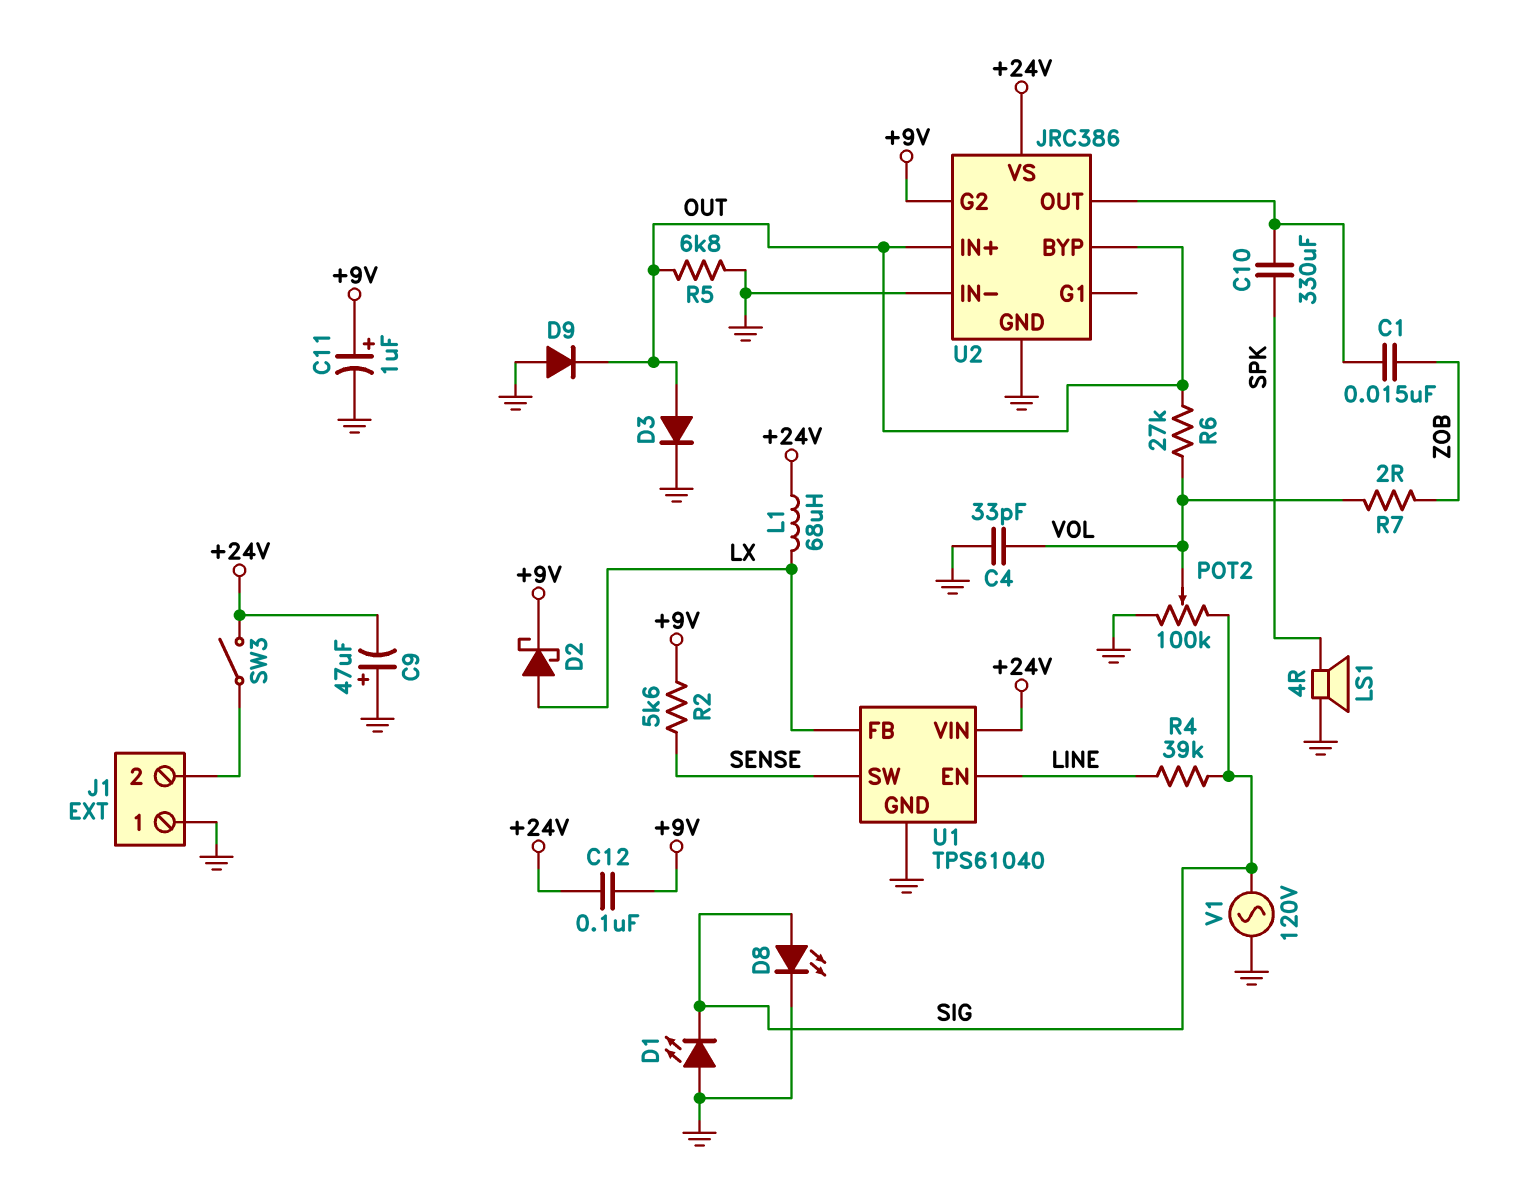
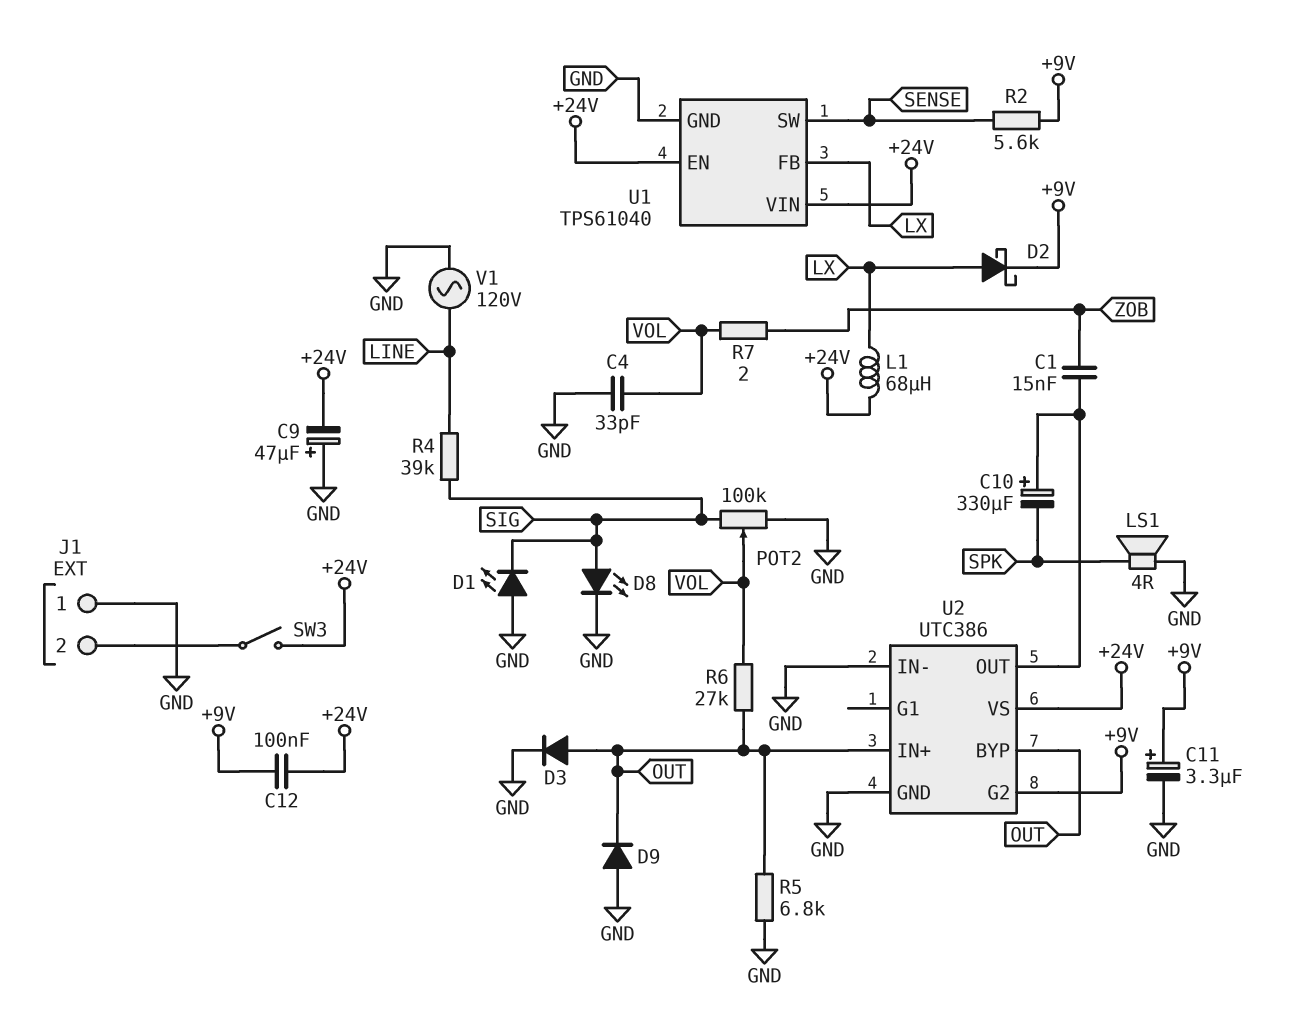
C10: 330uF (SPK, U2/OUT) -> 330uF (plus U2/OUT, minus SPK)
C11: 1uF (plus +9V, minus GND) -> 3.3uF (plus +9V, minus GND)
U1 pin EN: LINE -> +24V
U2: JRC386 -> UTC386
V1: AC 120V (GND, SIG) -> AC 120V (GND, LINE)

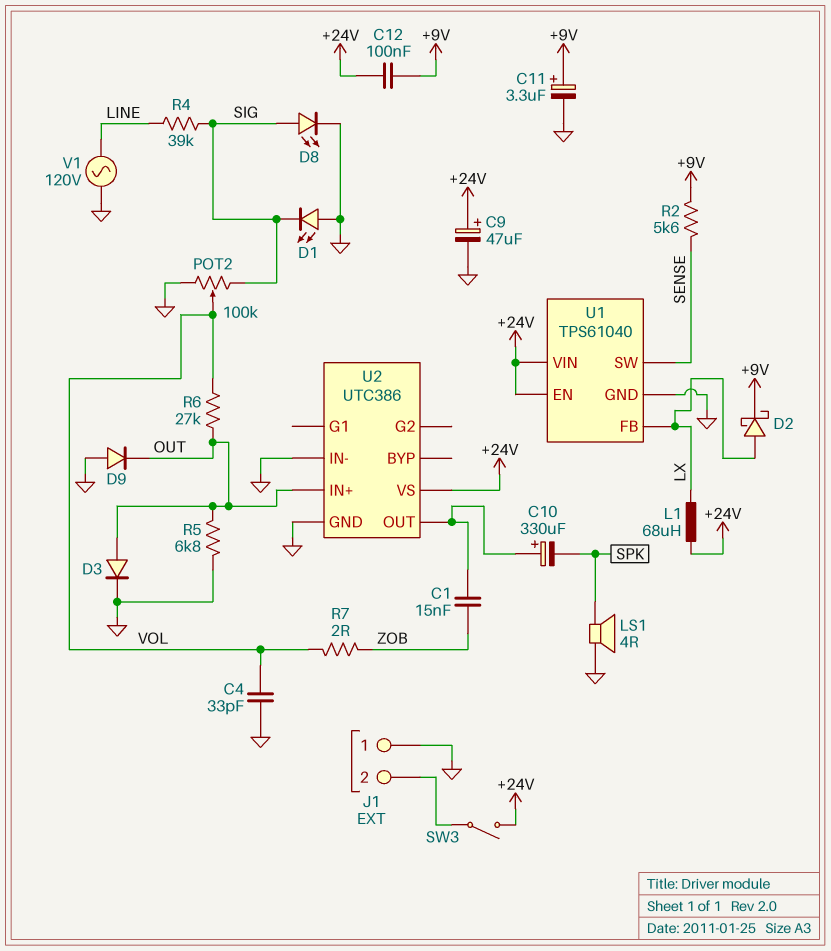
C9: 47uF (plus GND, minus +24V) -> 47uF (plus +24V, minus GND)
U2 pin BYP: OUT -> none
U2 pin G2: +9V -> none

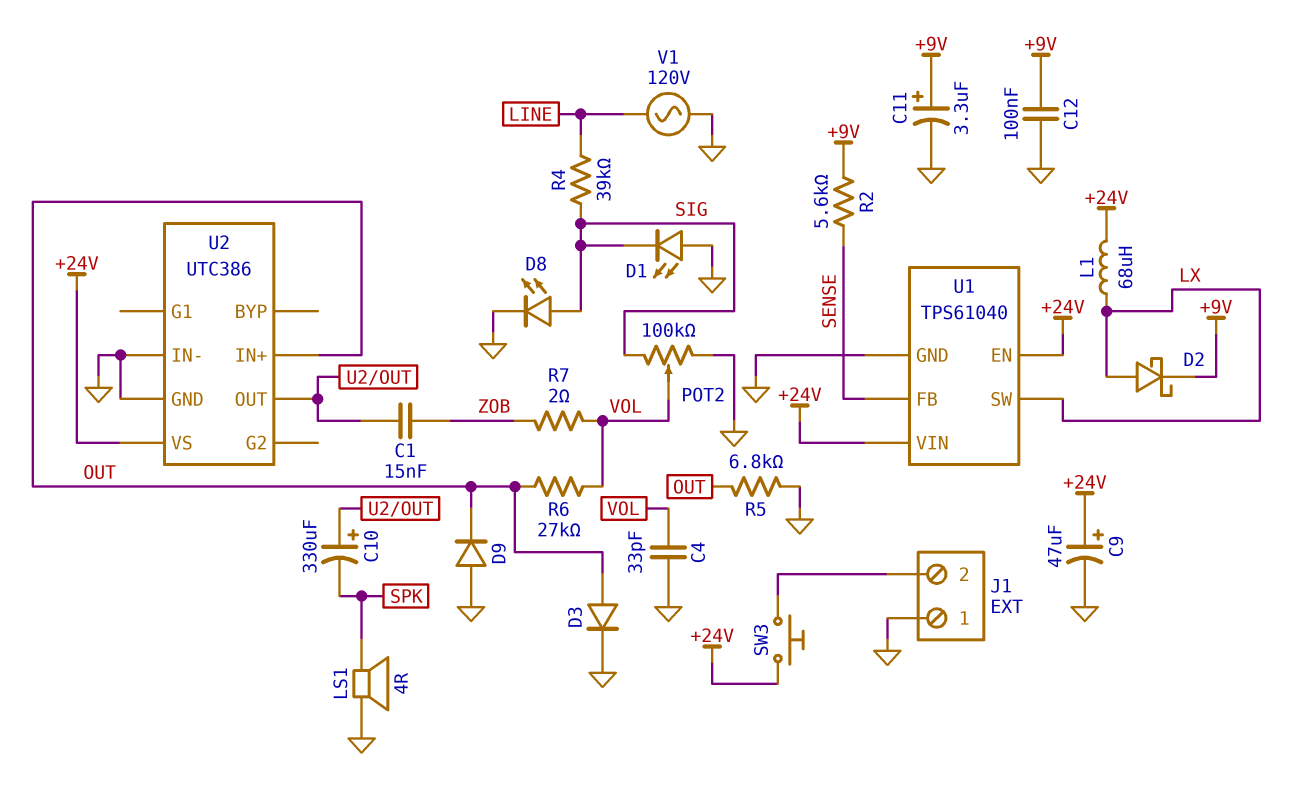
C12: 100nF (+9V, +24V) -> 100nF (+9V, GND)
SW3: switch (+24V, J1/2) -> button (+24V, J1/2)
U1 pin FB: LX -> SENSE
U1 pin SW: SENSE -> LX

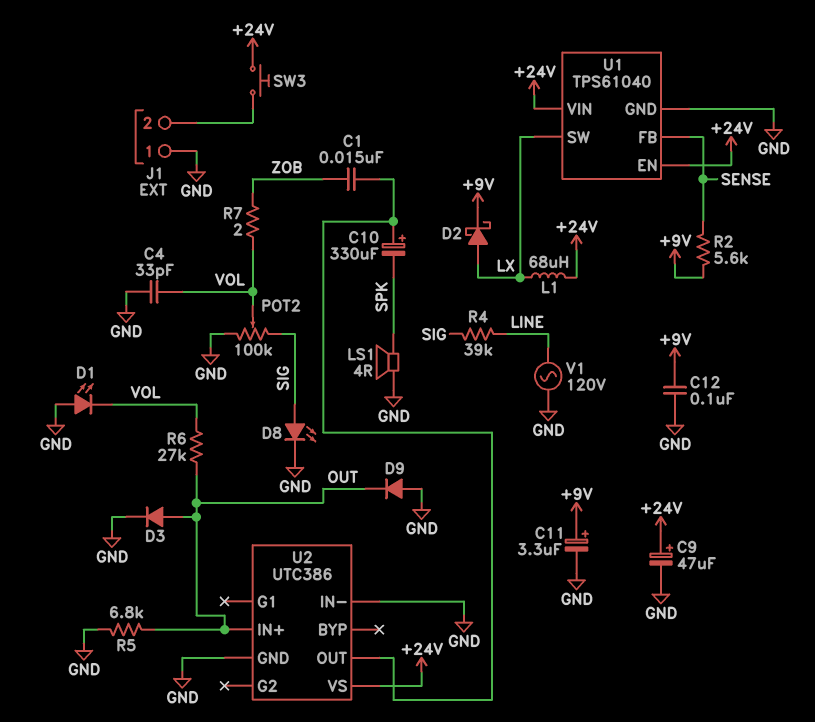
D1: LED (A GND, K SIG) -> LED (A GND, K VOL)

